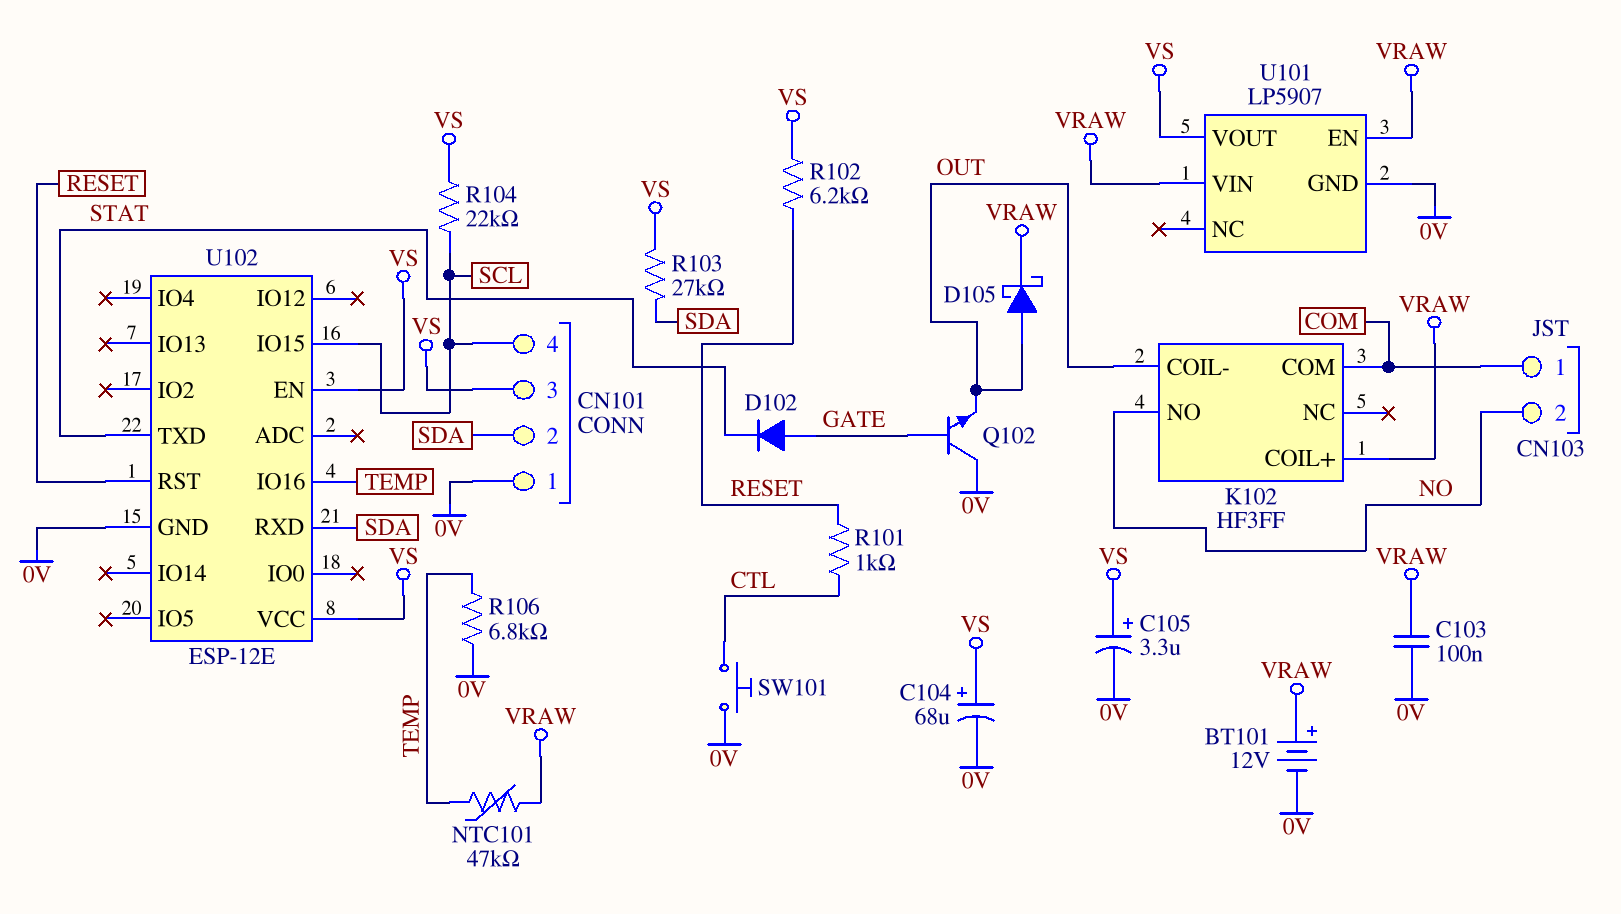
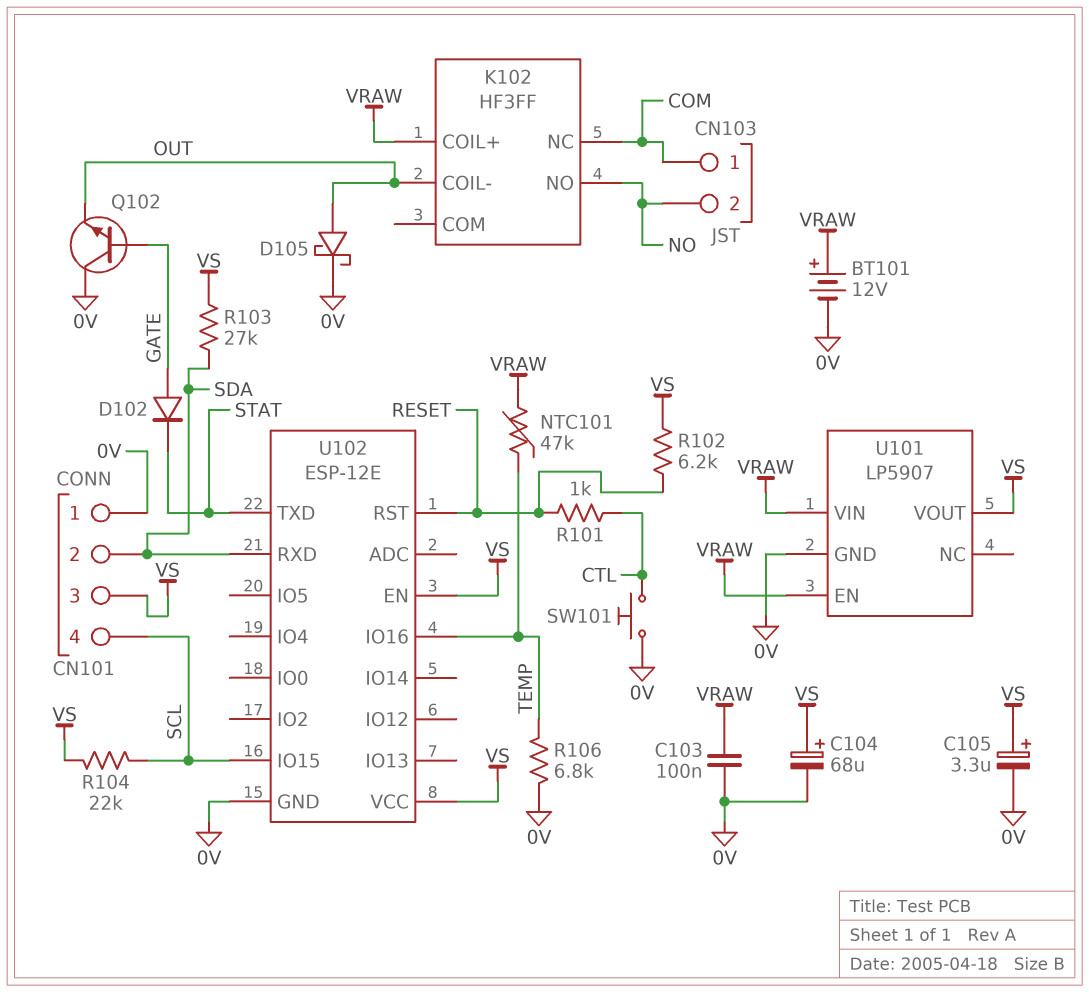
D105: schottky (A OUT, K VRAW) -> schottky (A OUT, K 0V)
K102 pin COM: COM -> none
K102 pin NC: none -> COM

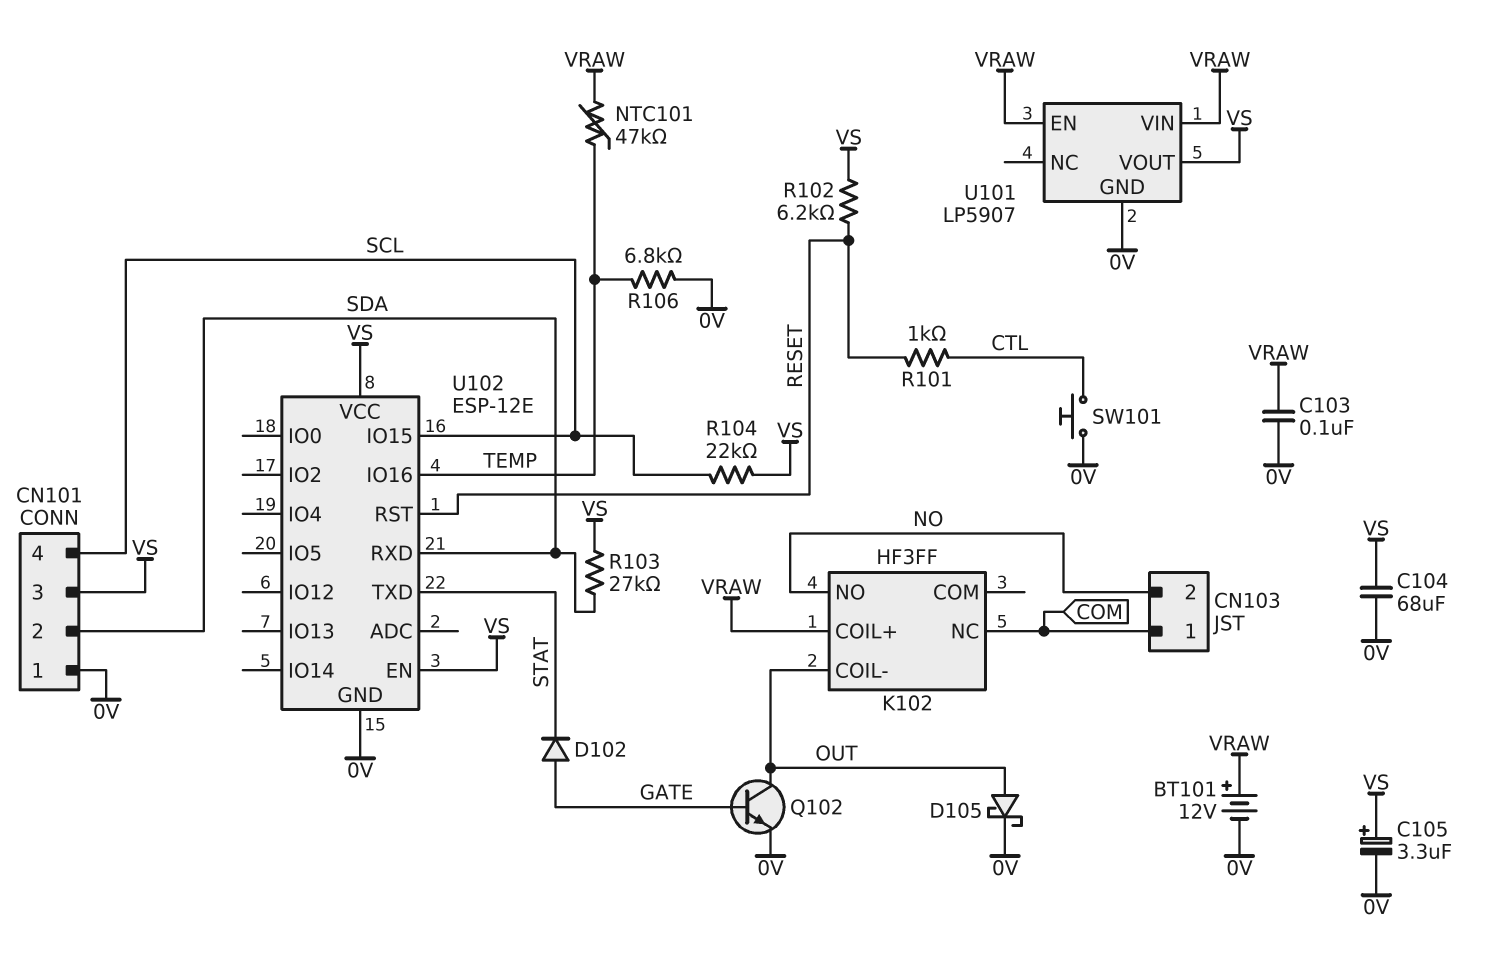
C104: 68uF (plus VS, minus 0V) -> 68uF (0V, VS)
Q102: NPN (B GATE, C 0V, E OUT) -> NPN (B GATE, C OUT, E 0V)

